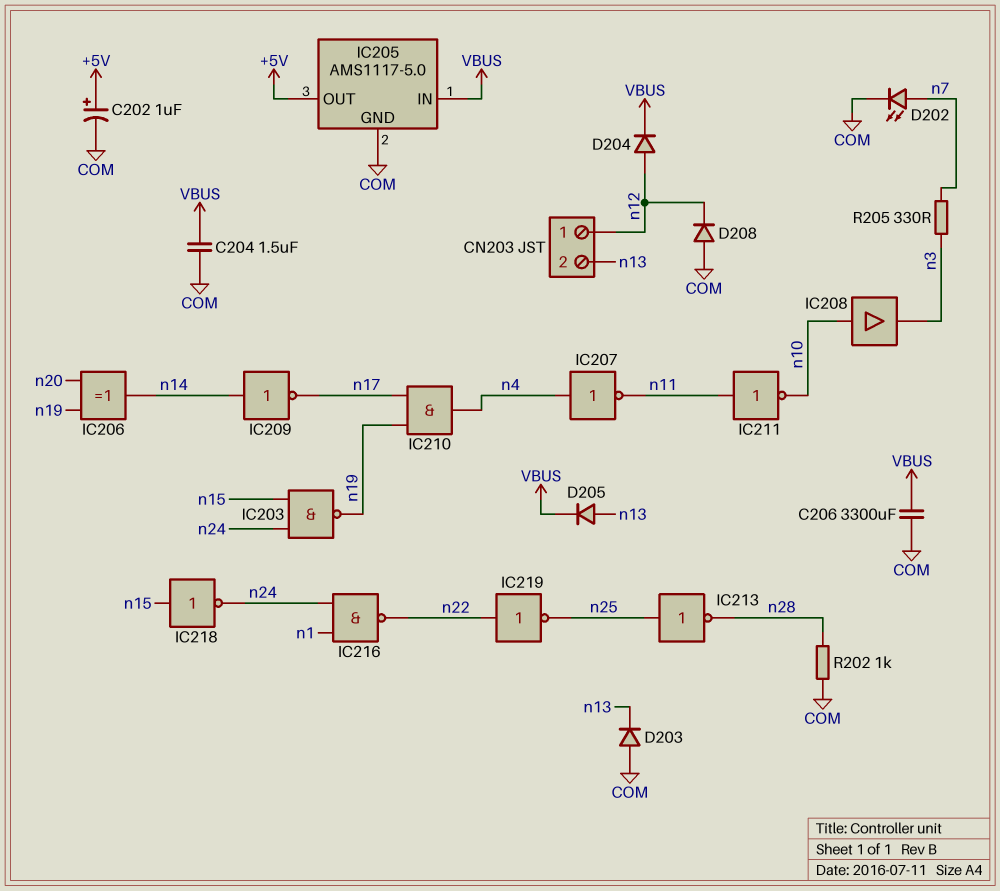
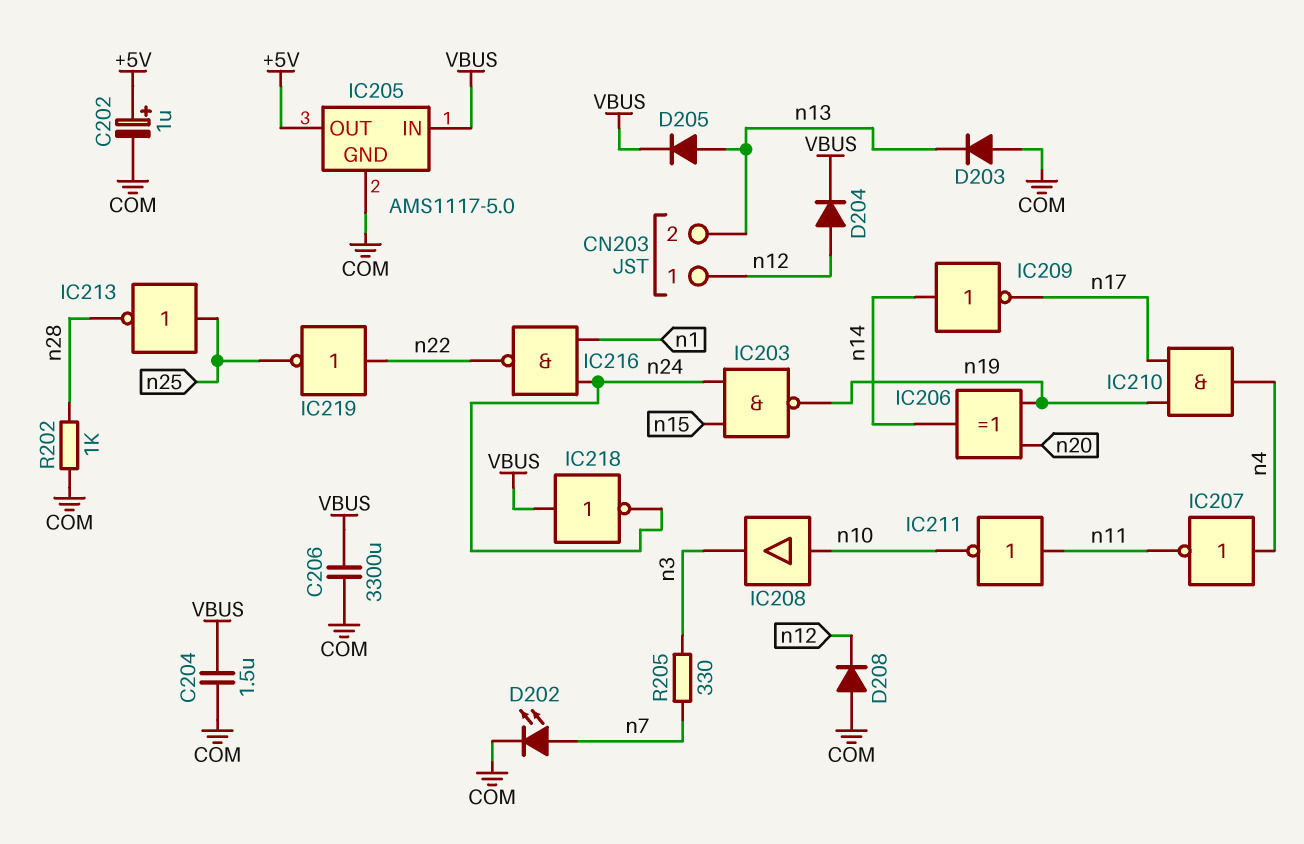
IC218: NOT (in n15, out n24) -> NOT (in VBUS, out n24)

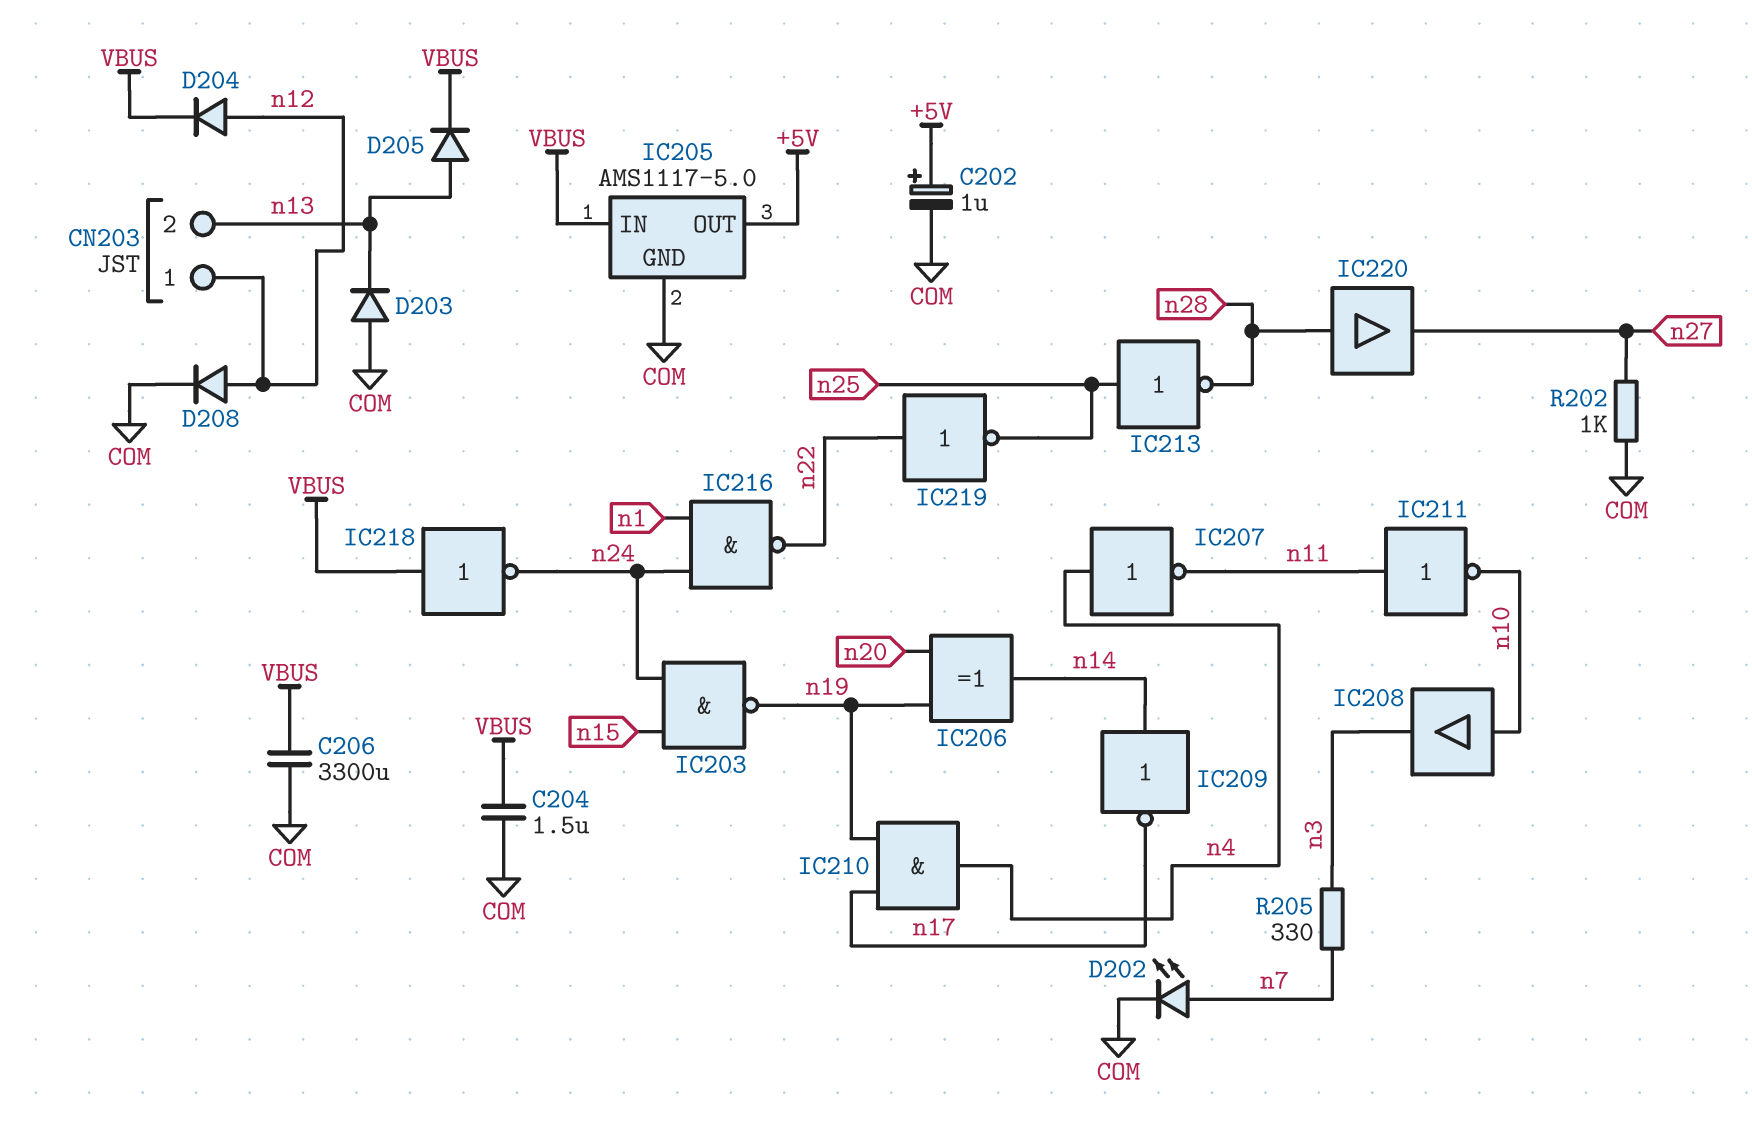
D208: diode (A COM, K n12) -> diode (A n12, K COM)
IC220: none -> buffer (in n28, out n27)
R202: 1k (COM, n28) -> 1k (COM, n27)

